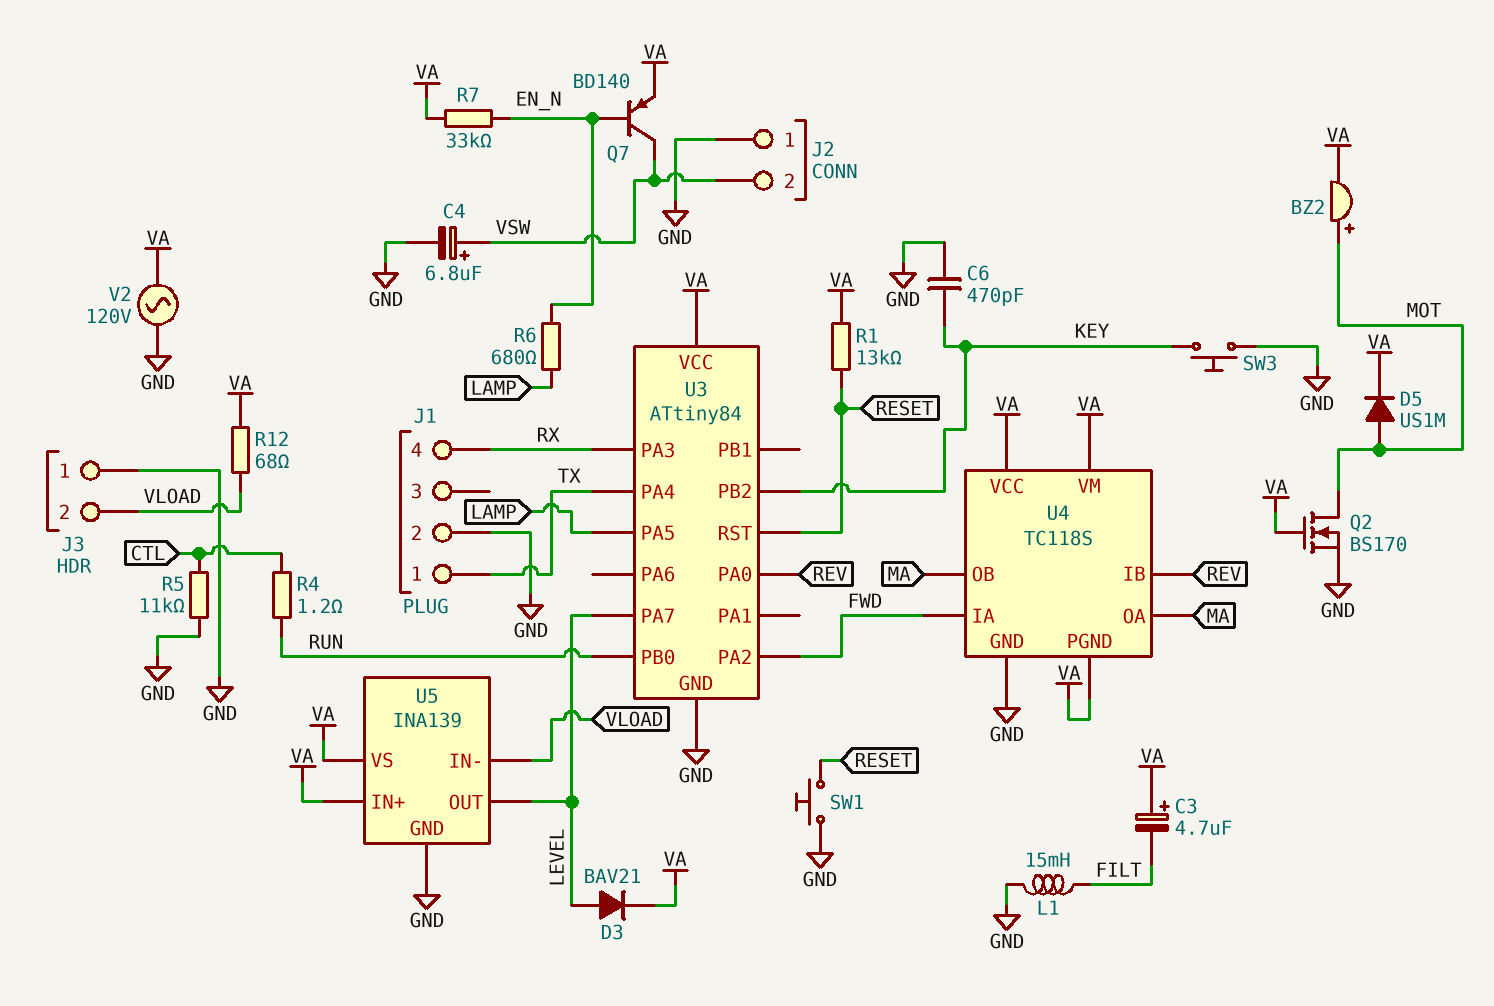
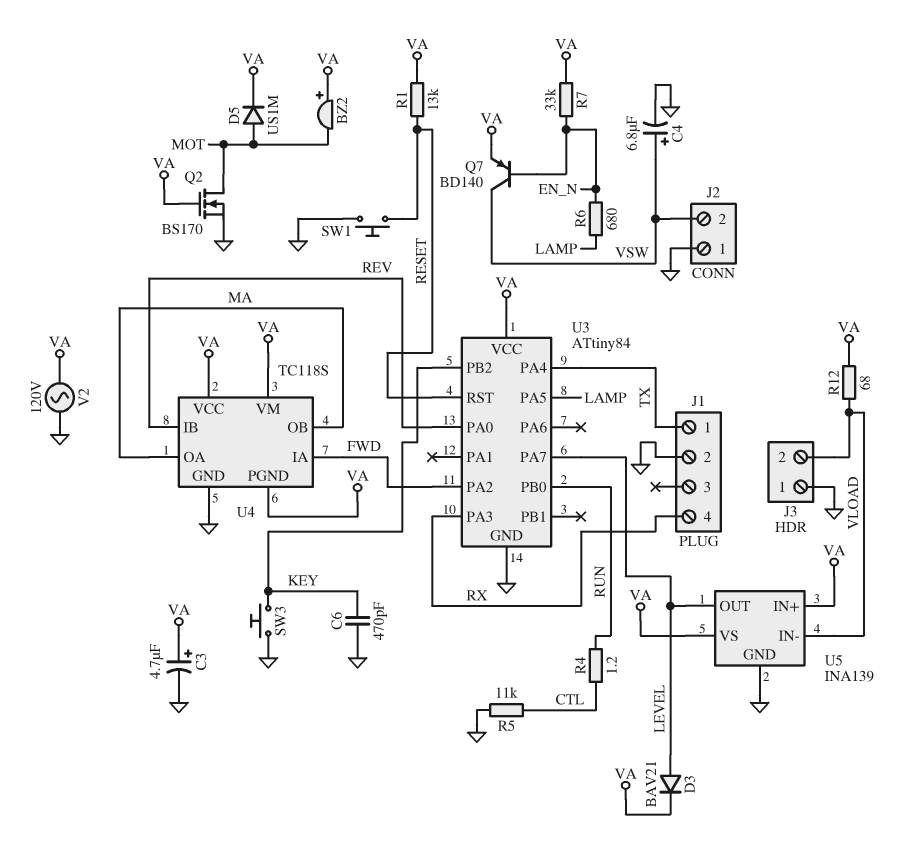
BZ2: buzzer (plus MOT, minus VA) -> buzzer (plus VA, minus MOT)
C3: 4.7uF (plus VA, minus FILT) -> 4.7uF (plus VA, minus GND)
L1: 15mH (FILT, GND) -> none

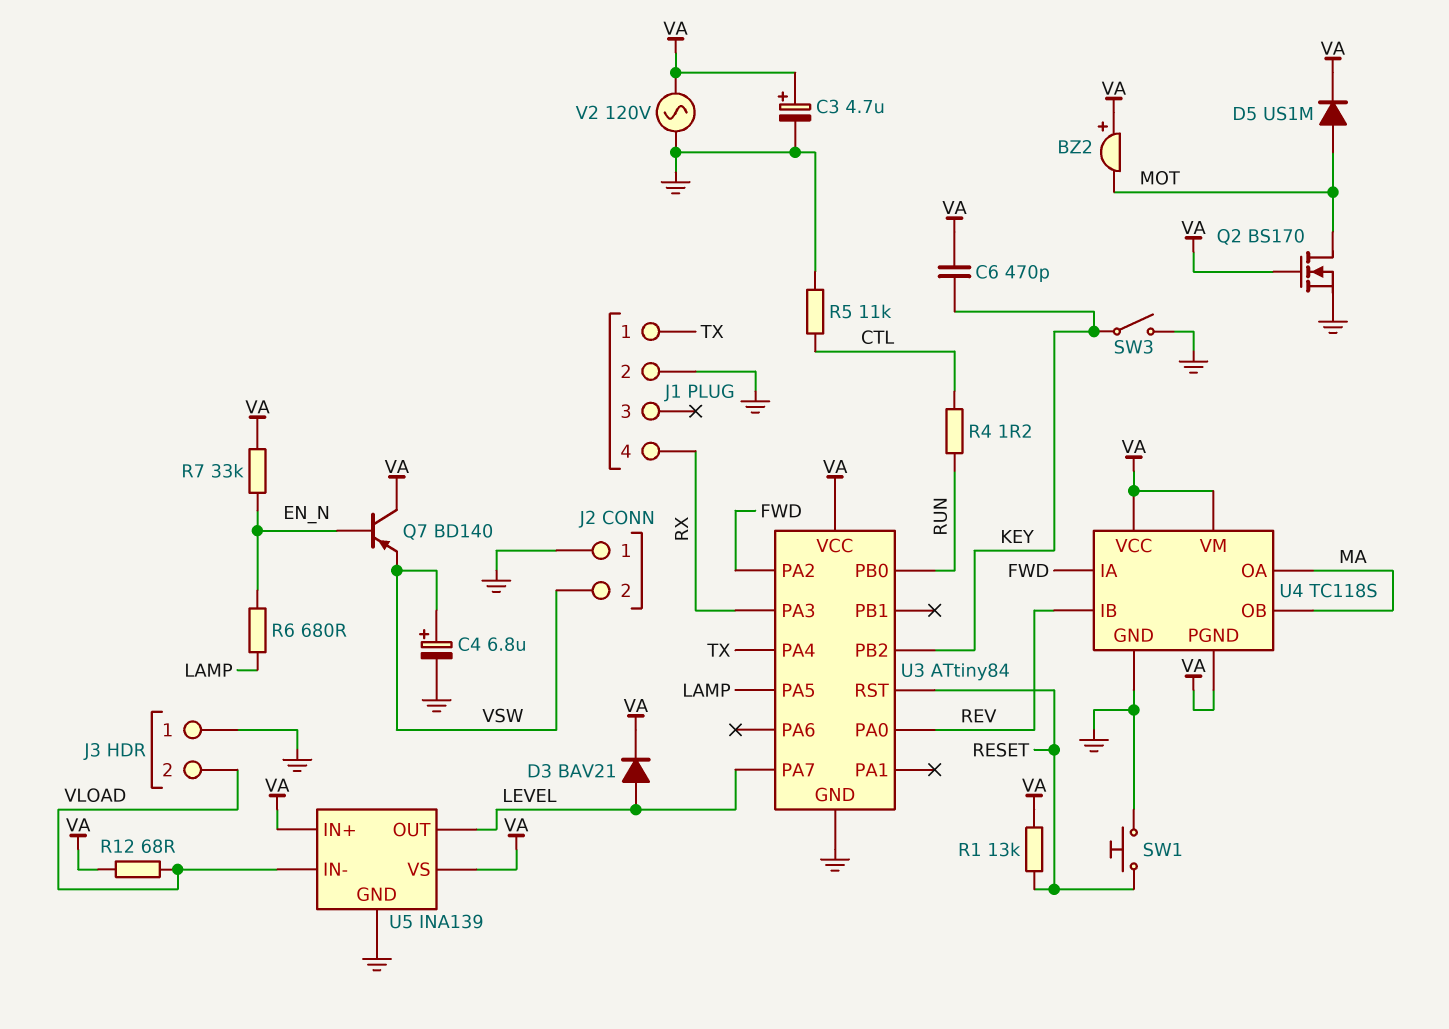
C6: 470pF (GND, KEY) -> 470pF (KEY, VA)
Q7: PNP BD140 (B EN_N, C VSW, E VA) -> PNP BD140 (B EN_N, C VA, E VSW)
SW3: button (GND, KEY) -> switch (GND, KEY)

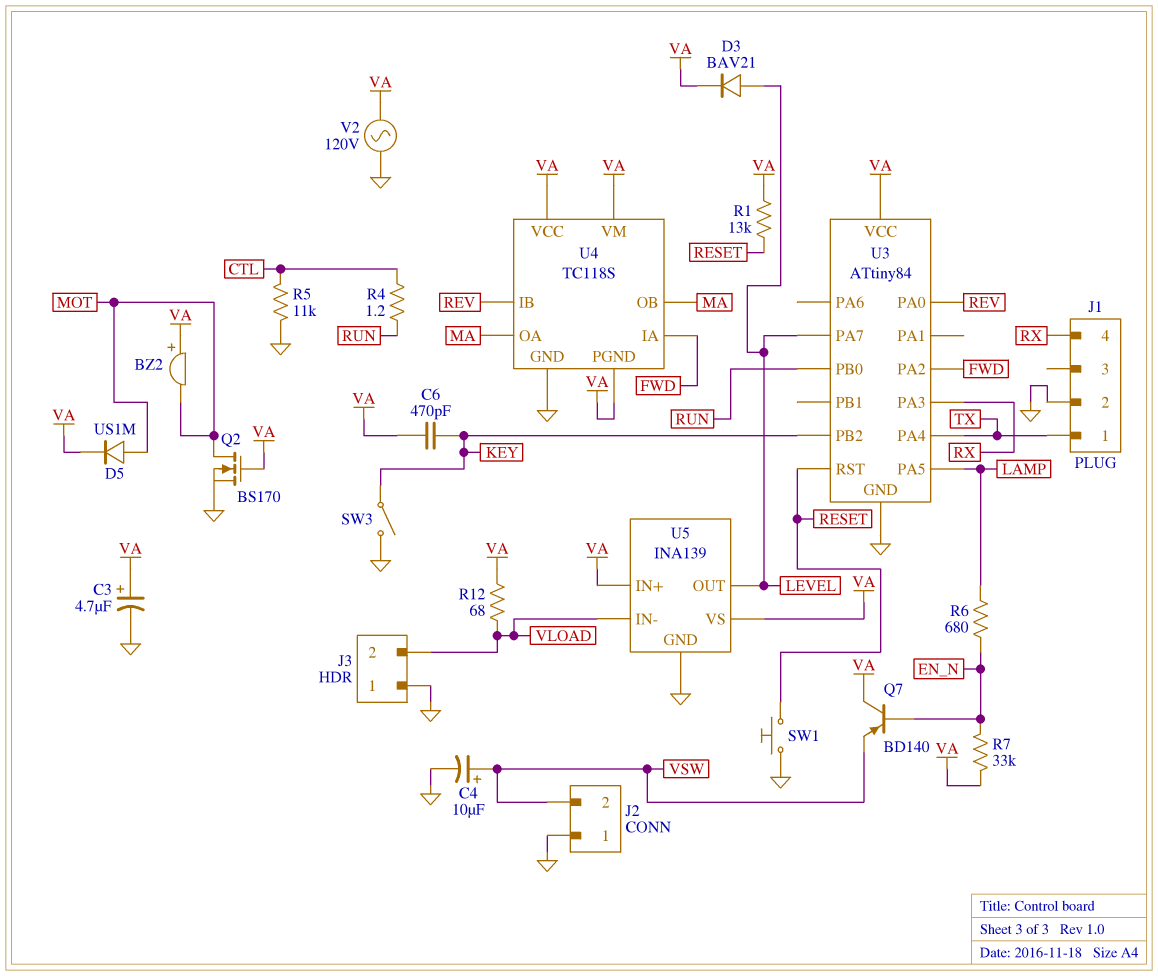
C4: 6.8uF (plus VSW, minus GND) -> 10uF (plus VSW, minus GND)

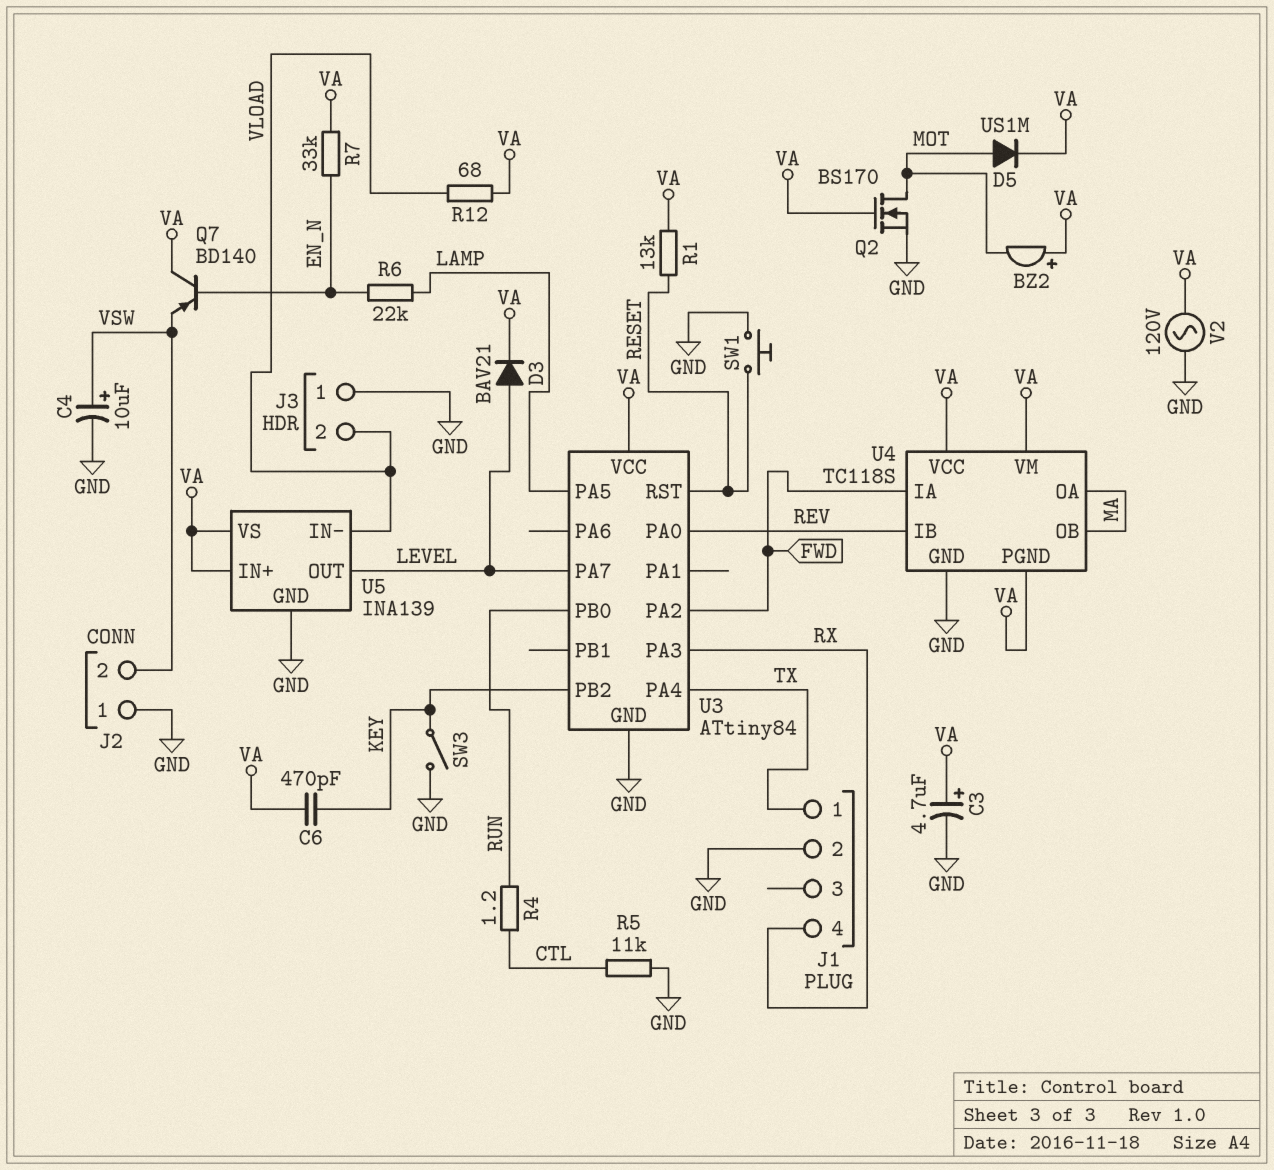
R6: 680 (EN_N, LAMP) -> 22k (EN_N, LAMP)

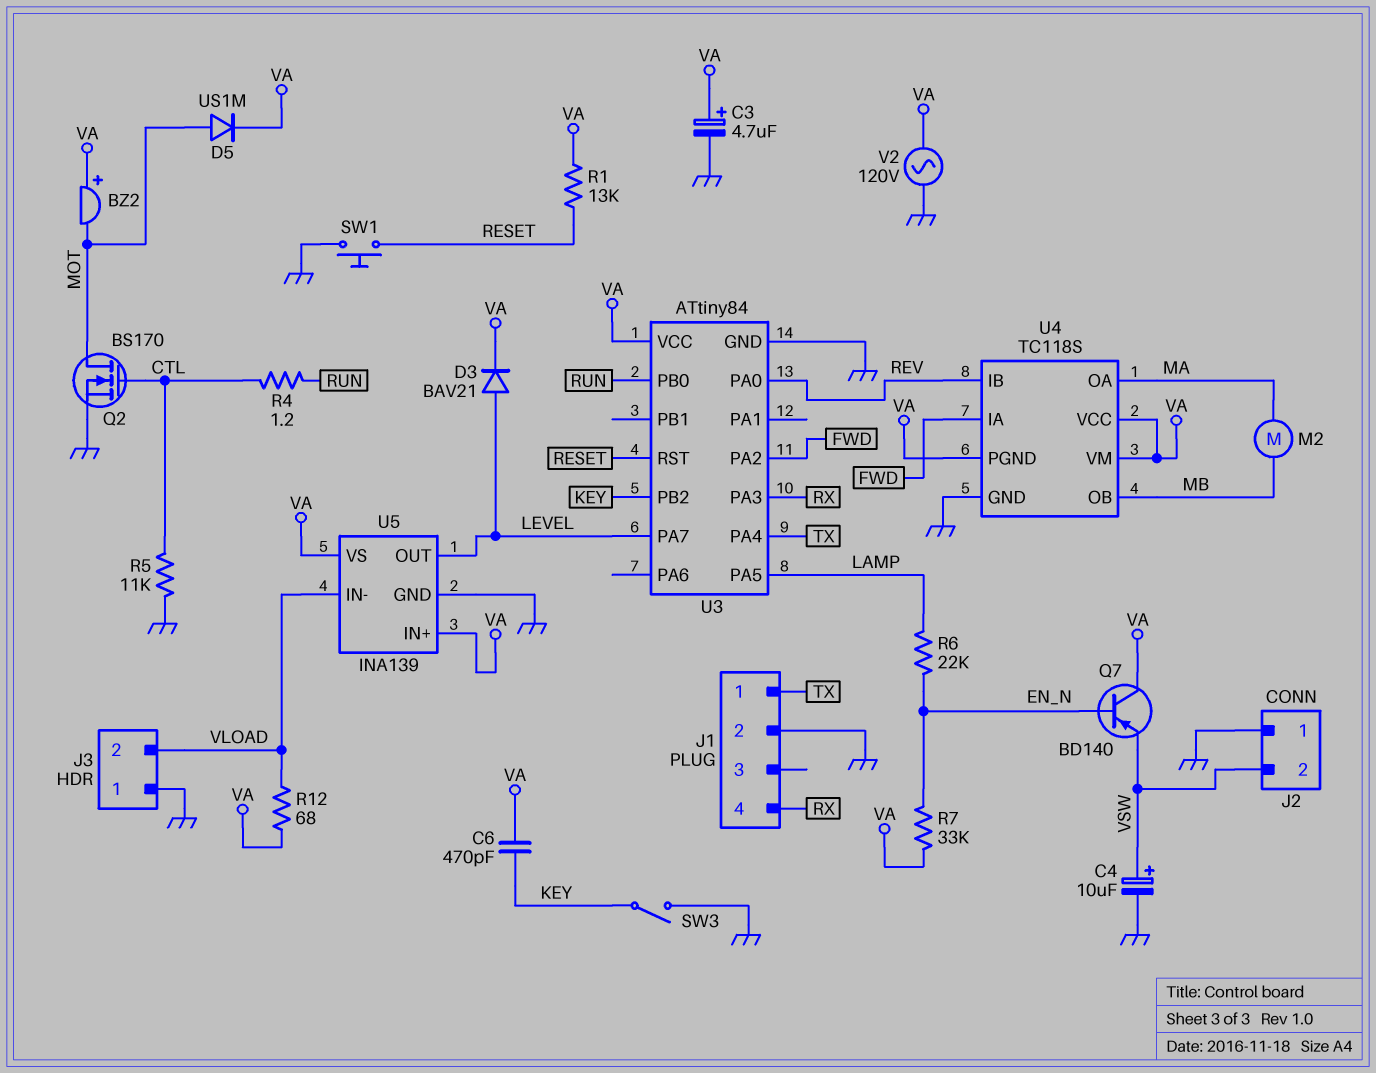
M2: none -> motor (MA, MB)
Q2: NMOS BS170 (G VA, D MOT, S GND) -> NMOS BS170 (G CTL, D MOT, S GND)
U4 pin OB: MA -> MB

